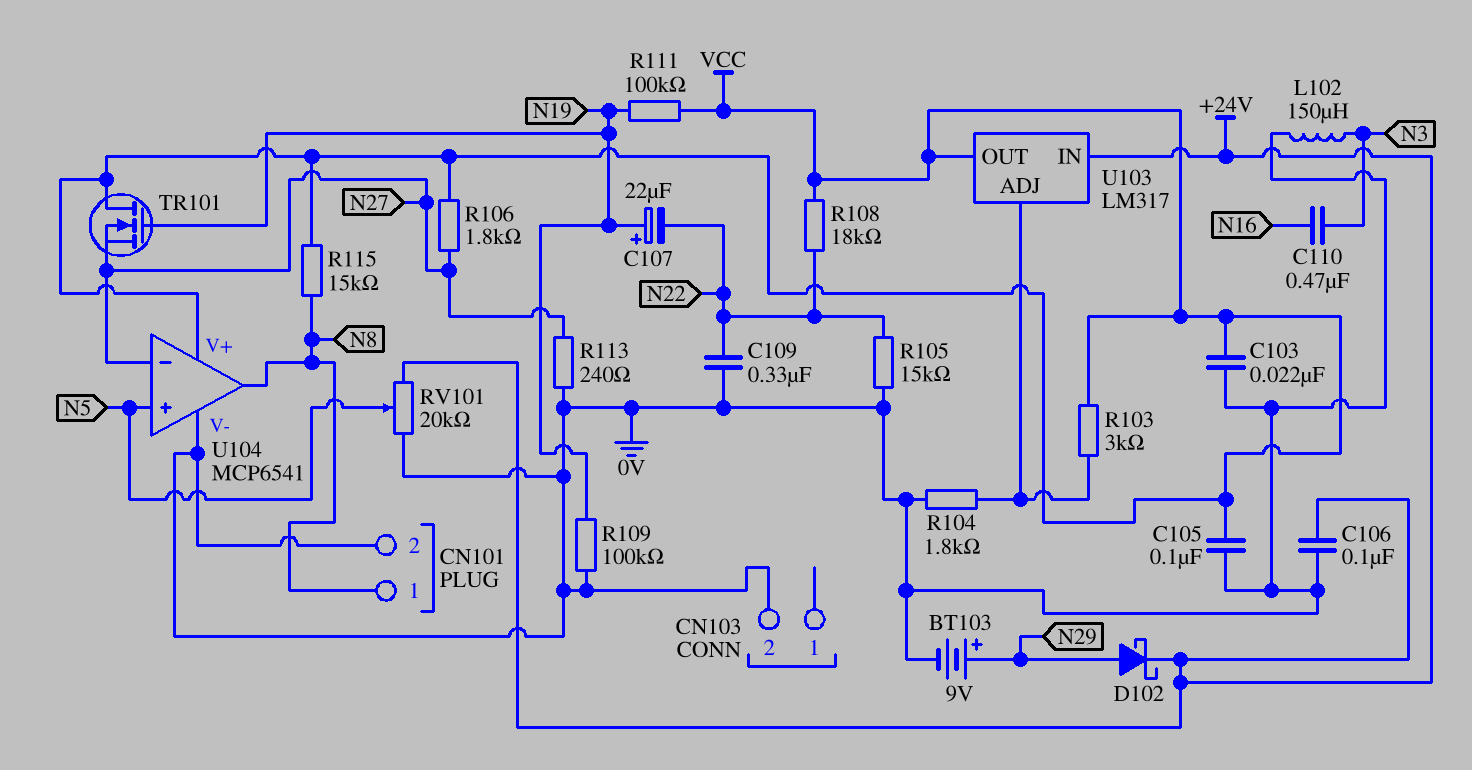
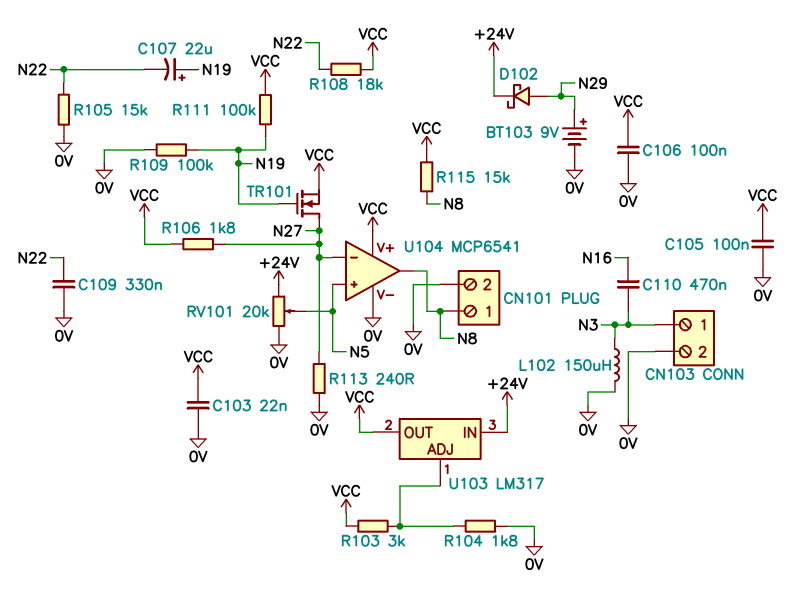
C106: 100nF (+24V, 0V) -> 100nF (0V, VCC)
CN103 pin 1: none -> N3
TR101: NMOS (G N19, D VCC, S N27) -> NMOS (G N19, D N27, S VCC)

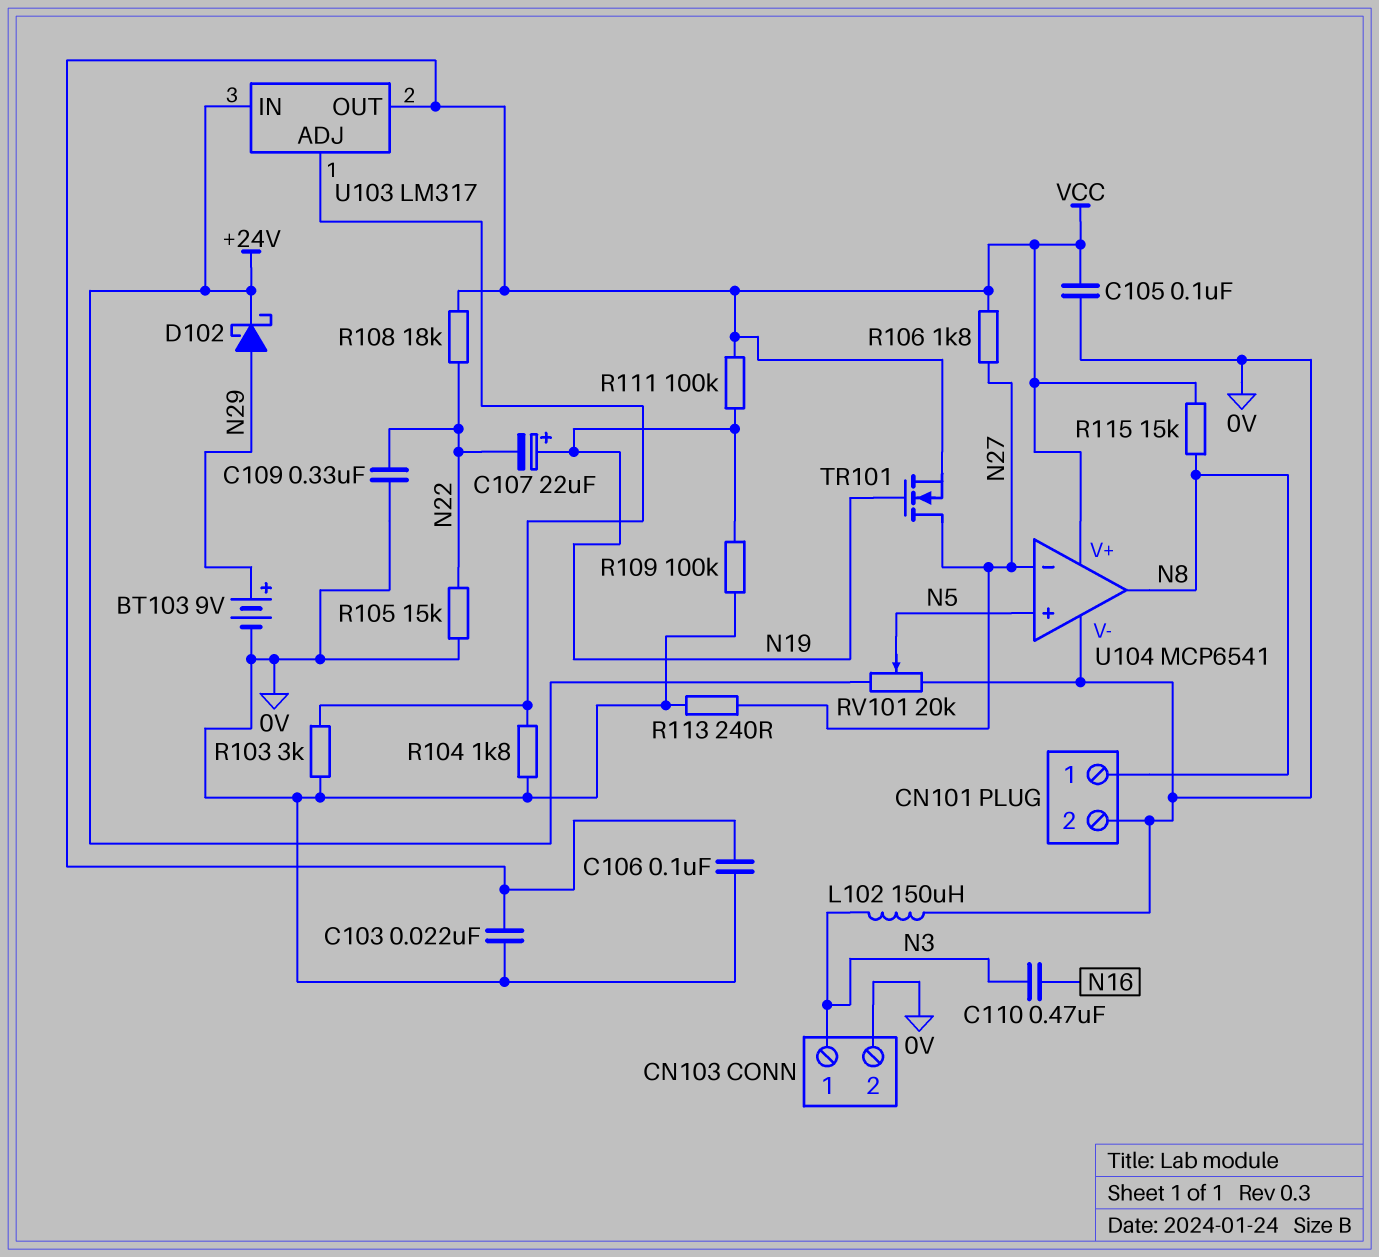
R103: 3k (U103/ADJ, VCC) -> 3k (0V, U103/ADJ)

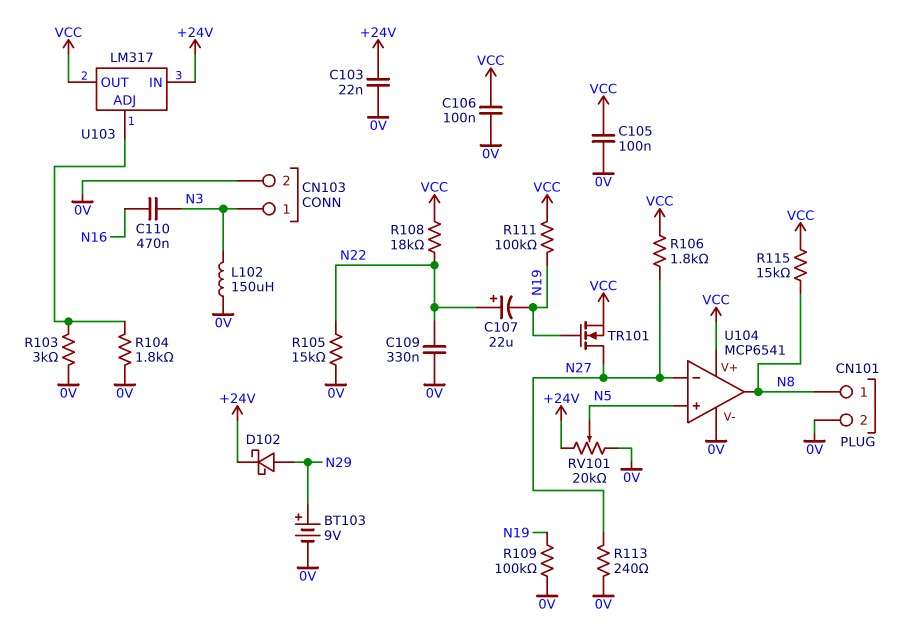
C103: 22nF (0V, VCC) -> 22nF (+24V, 0V)
C107: 22uF (plus N19, minus N22) -> 22uF (plus N22, minus N19)

